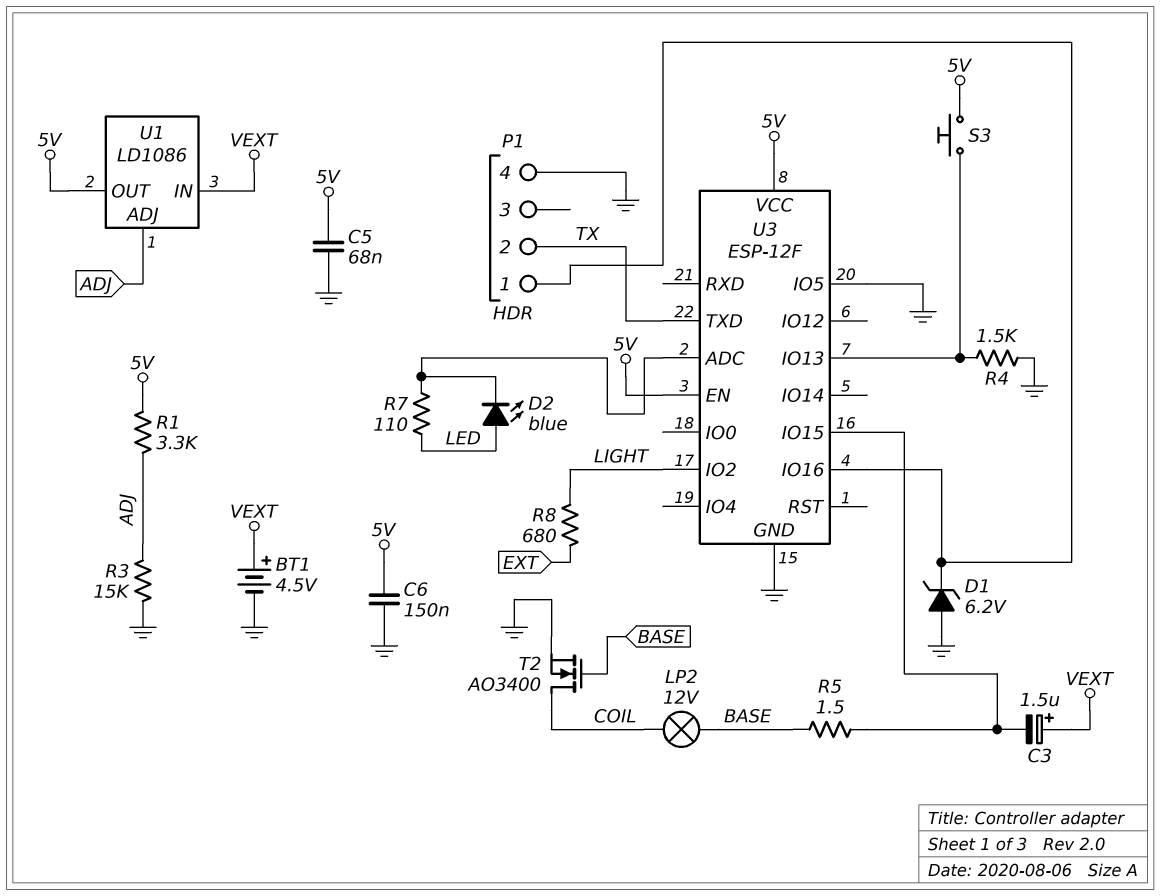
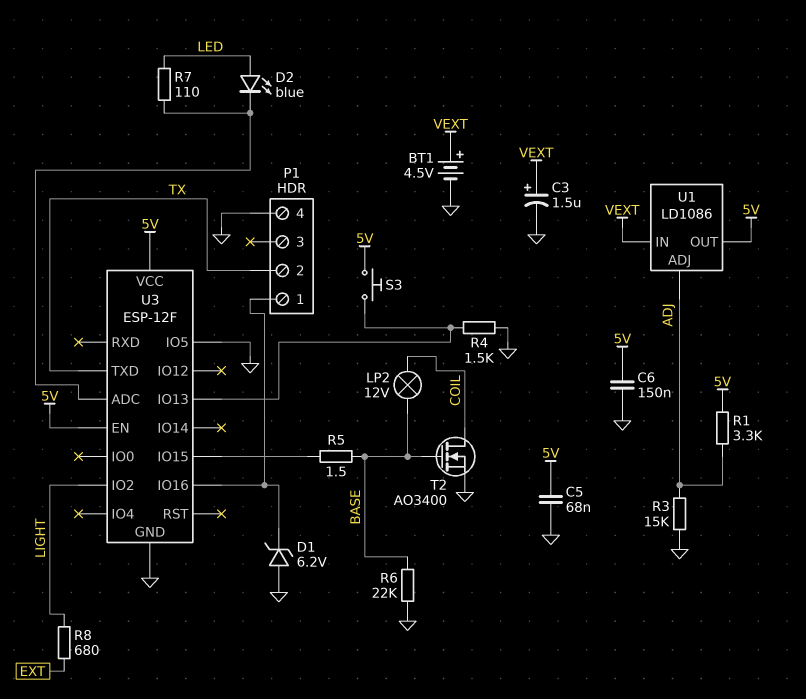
C3: 1.5uF (plus VEXT, minus U3/IO15) -> 1.5uF (plus VEXT, minus GND)
R6: none -> 22k (BASE, GND)

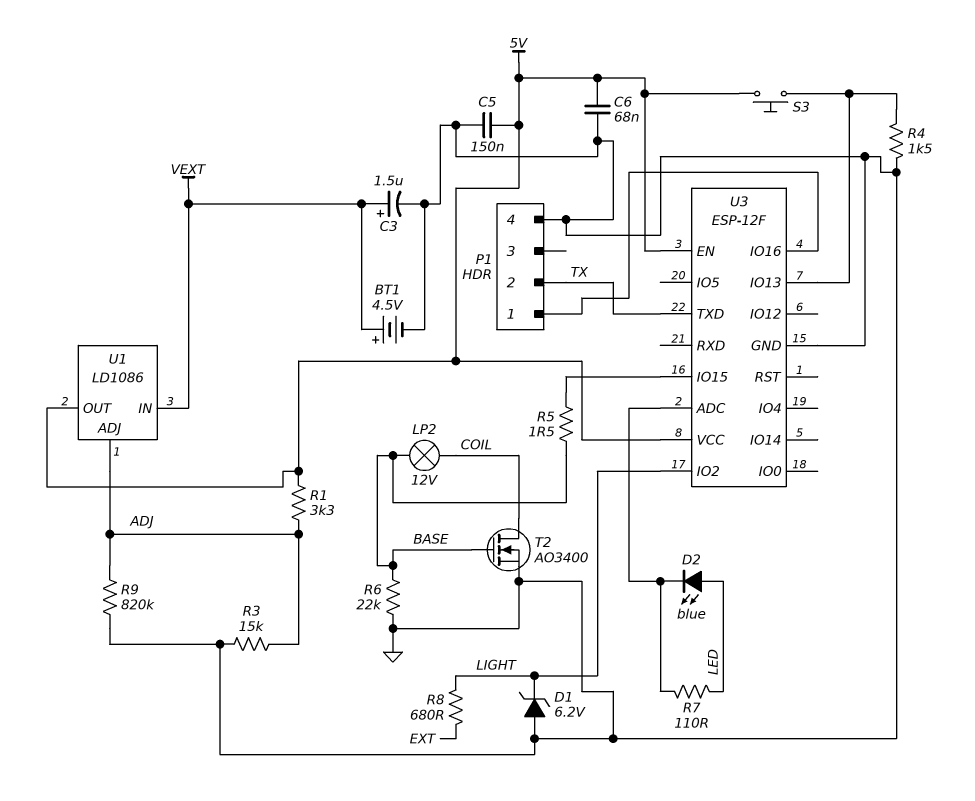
C5: 68nF (5V, GND) -> 150nF (5V, GND)
C6: 150nF (5V, GND) -> 68nF (5V, GND)
D1: zener 6.2V (A GND, K P1/1) -> zener 6.2V (A GND, K LIGHT)
R9: none -> 820k (ADJ, GND)
U3 pin IO5: GND -> none

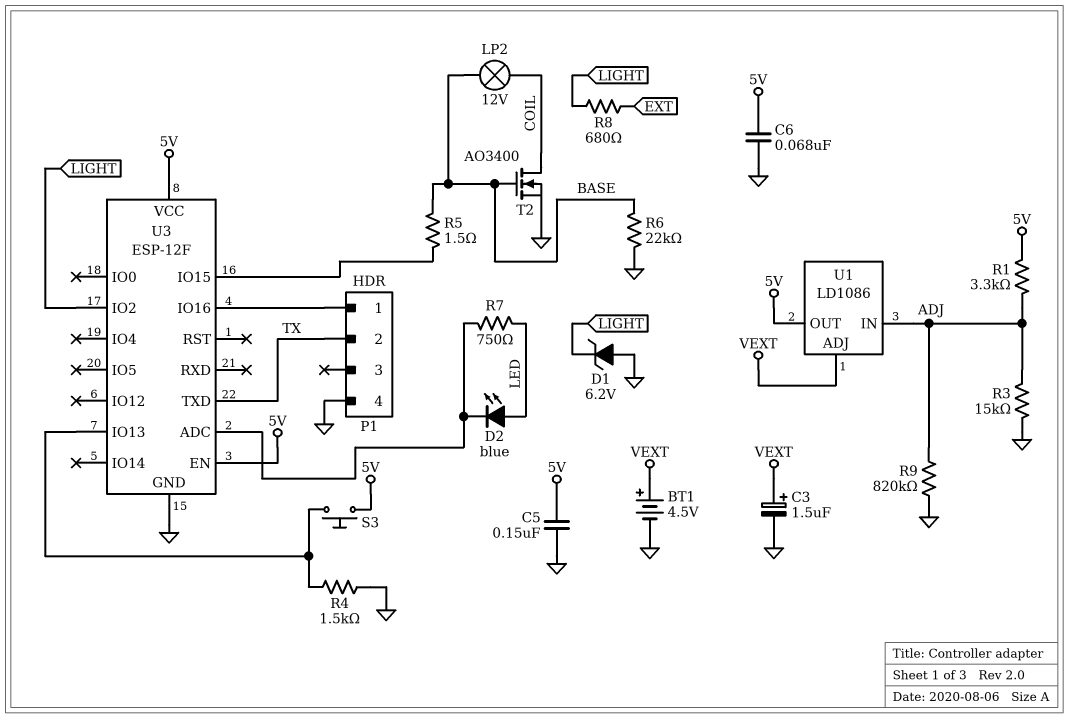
R7: 110 (LED, U3/ADC) -> 750 (LED, U3/ADC)
U1 pin ADJ: ADJ -> VEXT
U1 pin IN: VEXT -> ADJ

